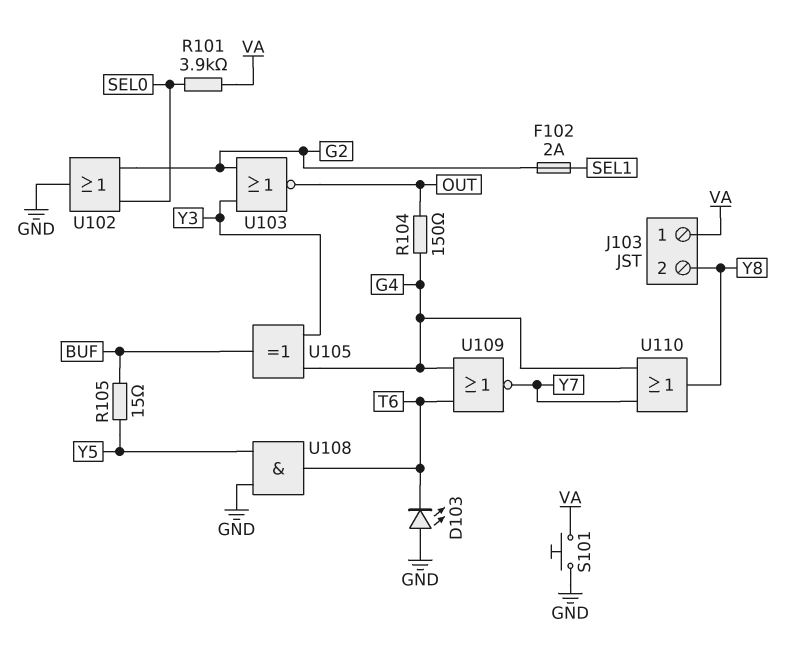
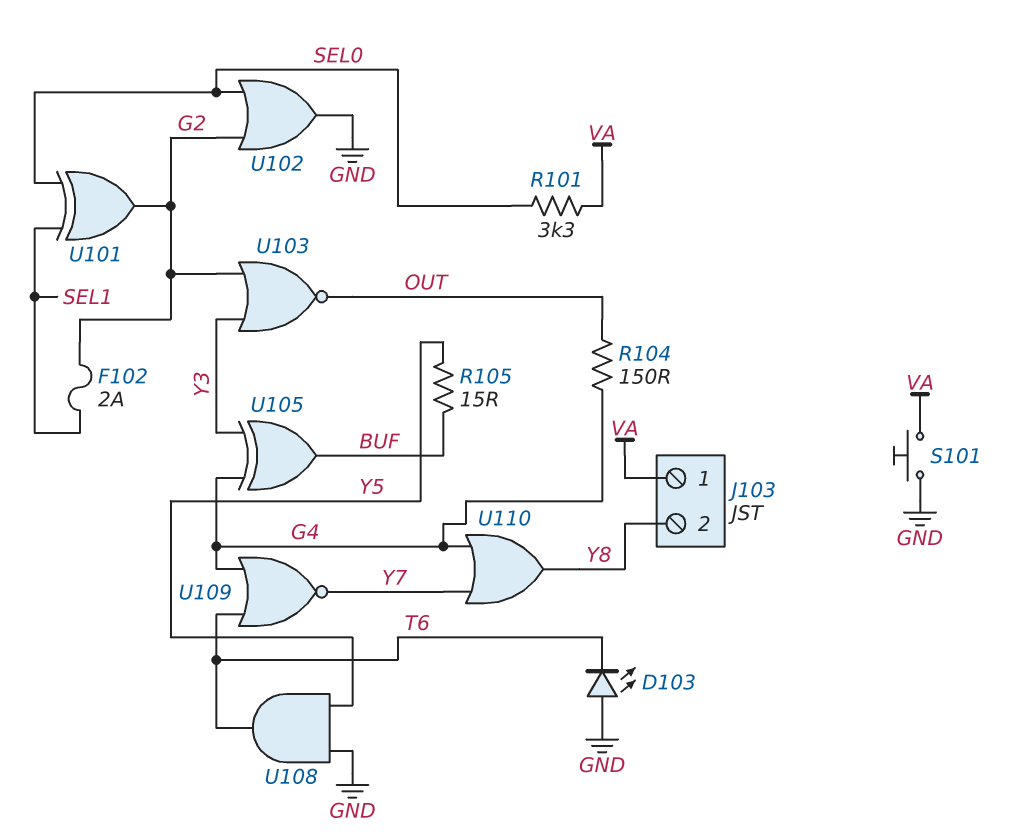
R101: 3.9k (SEL0, VA) -> 3.3k (SEL0, VA)
U101: none -> XOR (in SEL0, in SEL1, out G2)

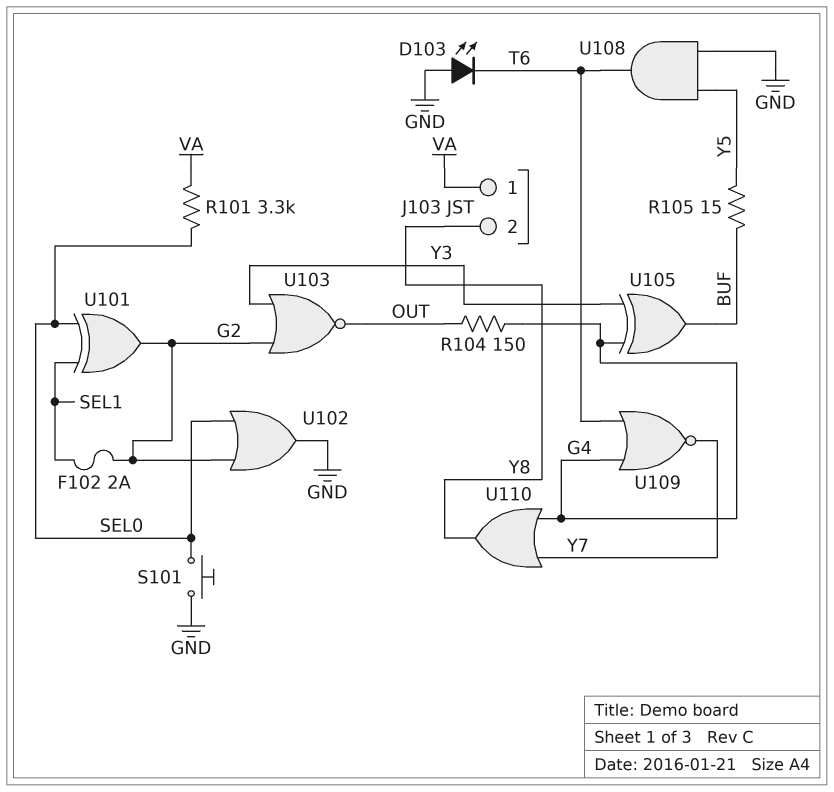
S101: button (GND, VA) -> button (GND, SEL0)

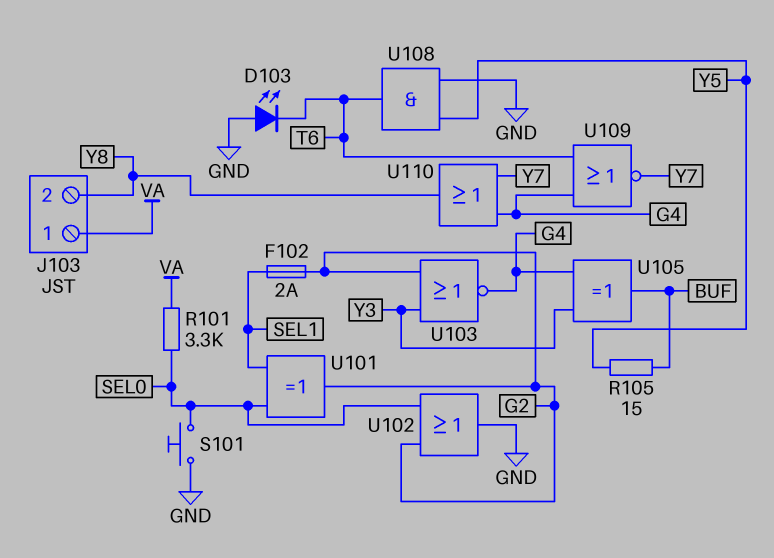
R104: 150 (G4, OUT) -> none
U103: NOR (in G2, in Y3, out OUT) -> NOR (in G2, in Y3, out G4)

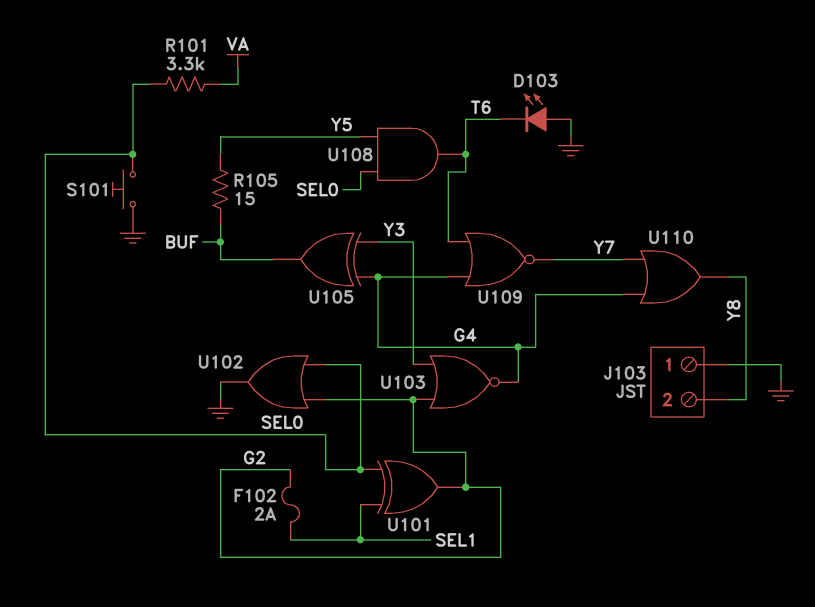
J103 pin 1: VA -> GND
U108: AND (in GND, in Y5, out T6) -> AND (in SEL0, in Y5, out T6)

